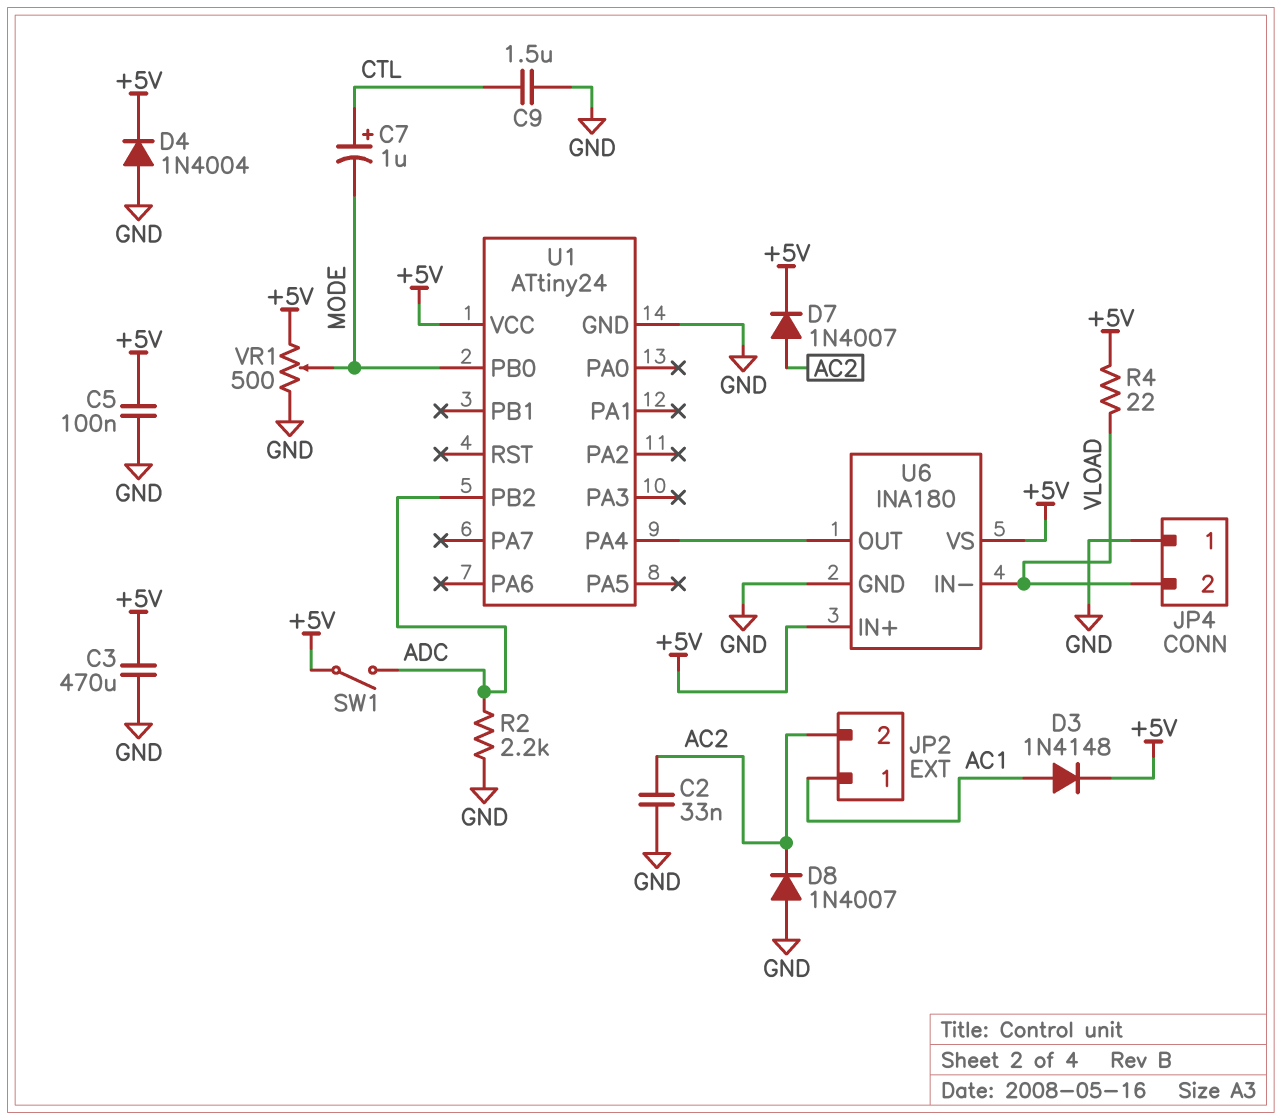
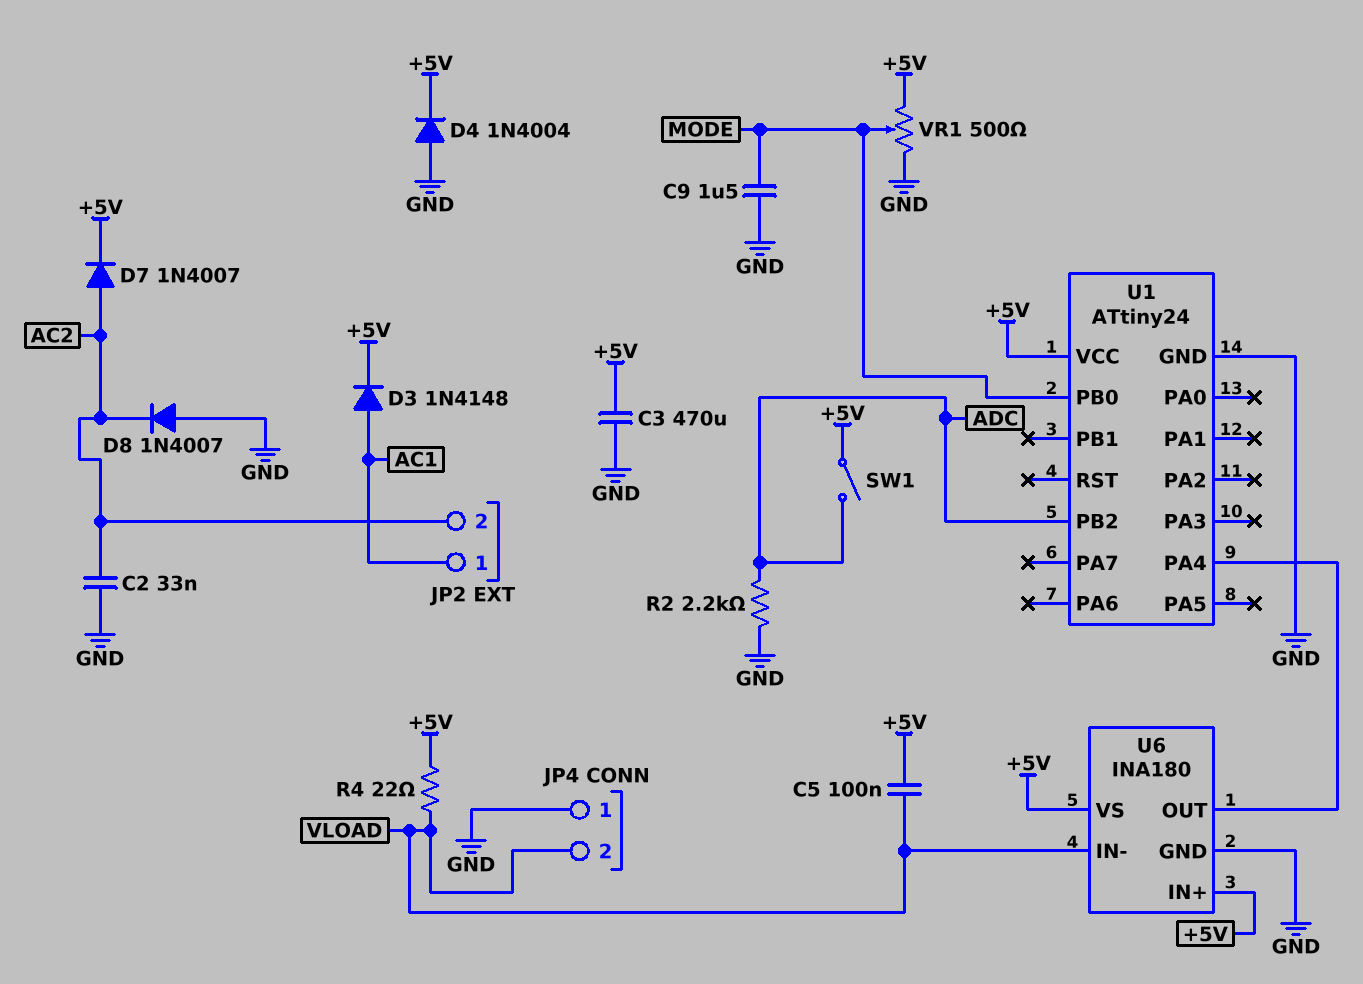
C5: 100nF (+5V, GND) -> 100nF (+5V, VLOAD)
C7: 1uF (plus CTL, minus MODE) -> none
C9: 1.5uF (CTL, GND) -> 1.5uF (GND, MODE)

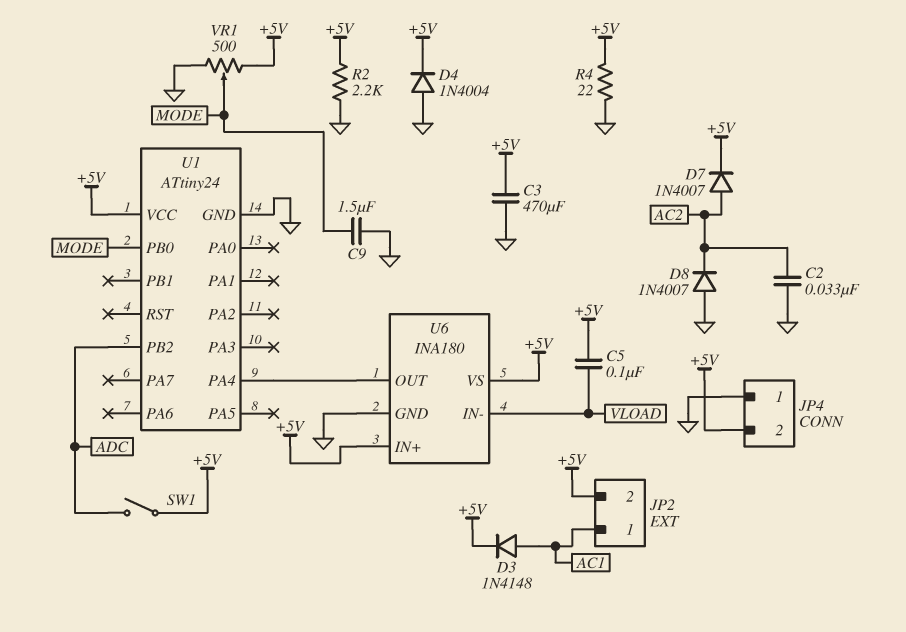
JP2 pin 2: AC2 -> +5V
JP4 pin 2: VLOAD -> +5V
R2: 2.2k (ADC, GND) -> 2.2k (+5V, GND)
R4: 22 (+5V, VLOAD) -> 22 (+5V, GND)

